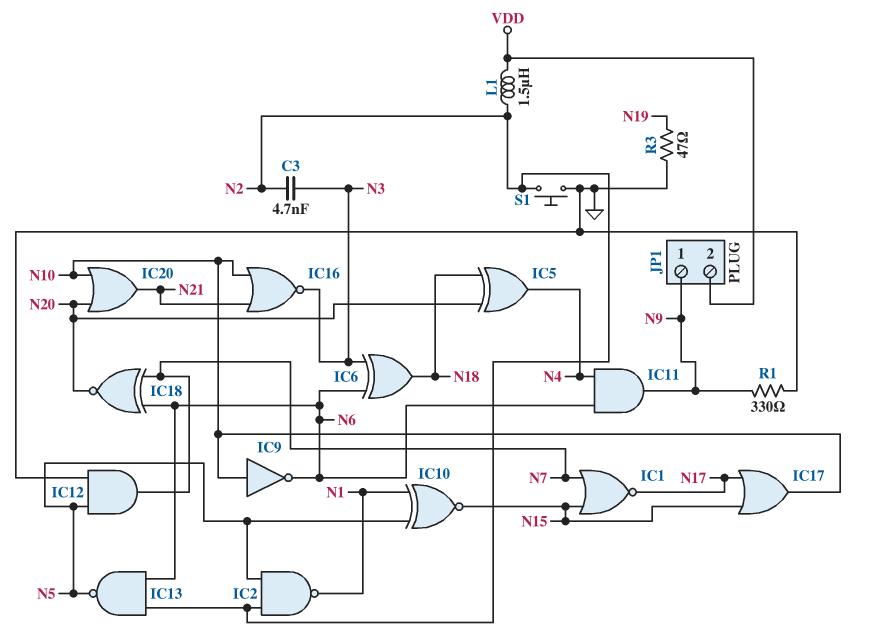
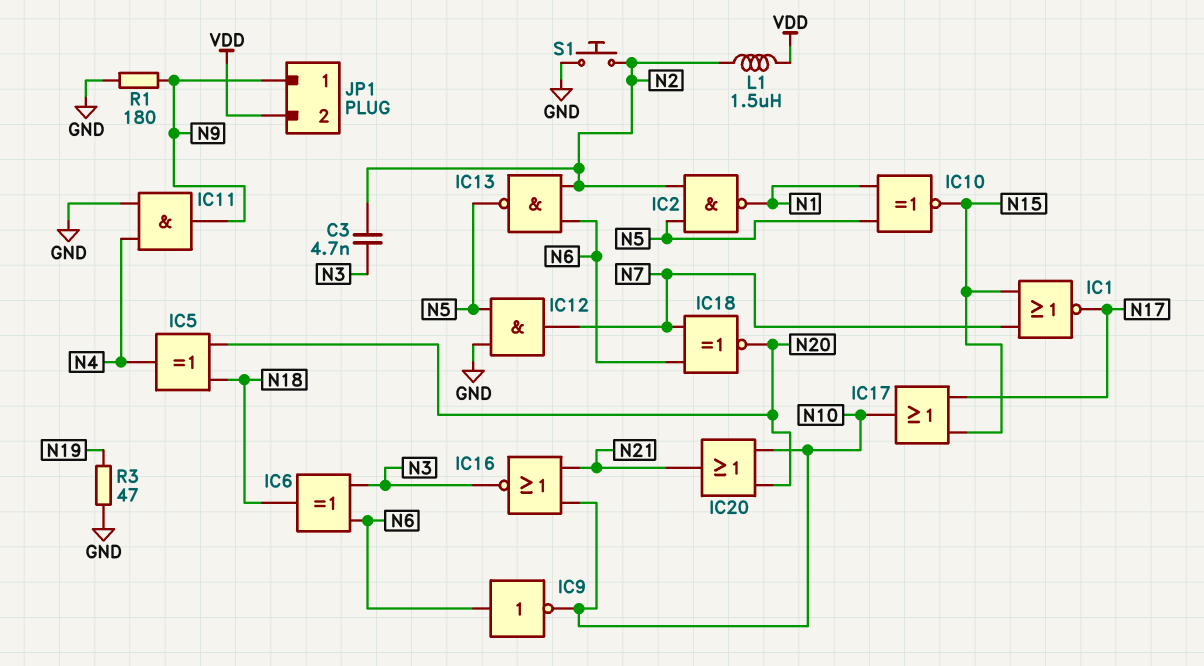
IC9: NOT (in N10, out N6) -> NOT (in N6, out N10)
IC11: AND (in N4, in N6, out N9) -> AND (in GND, in N4, out N9)
R1: 330 (GND, N9) -> 180 (GND, N9)

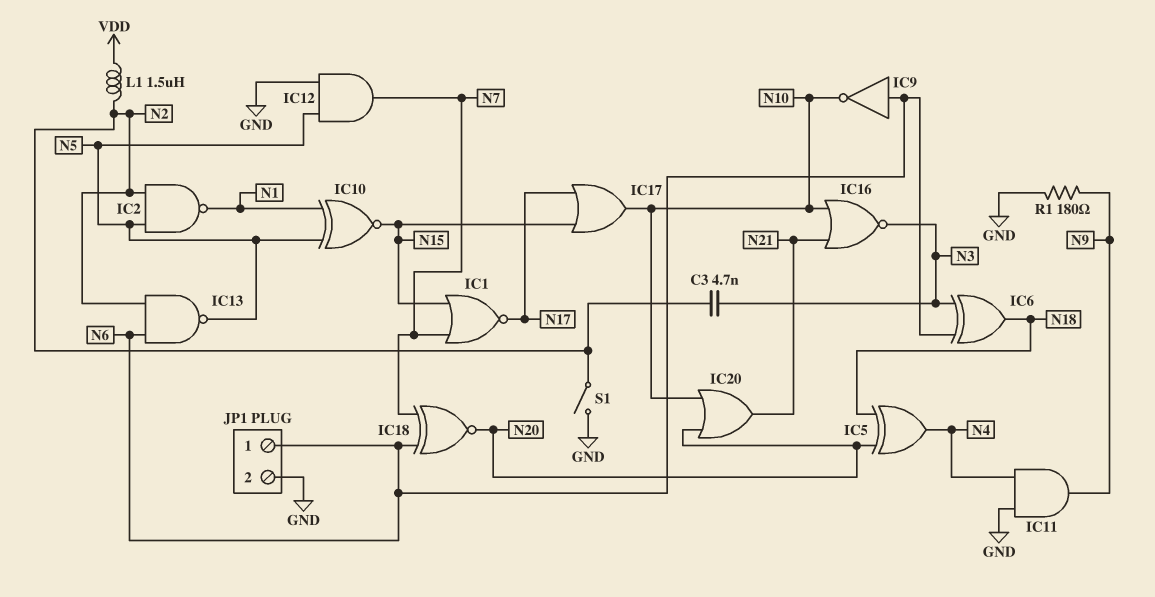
JP1 pin 1: N9 -> N6
JP1 pin 2: VDD -> GND
R3: 47 (GND, N19) -> none
S1: button (GND, N2) -> switch (GND, N2)

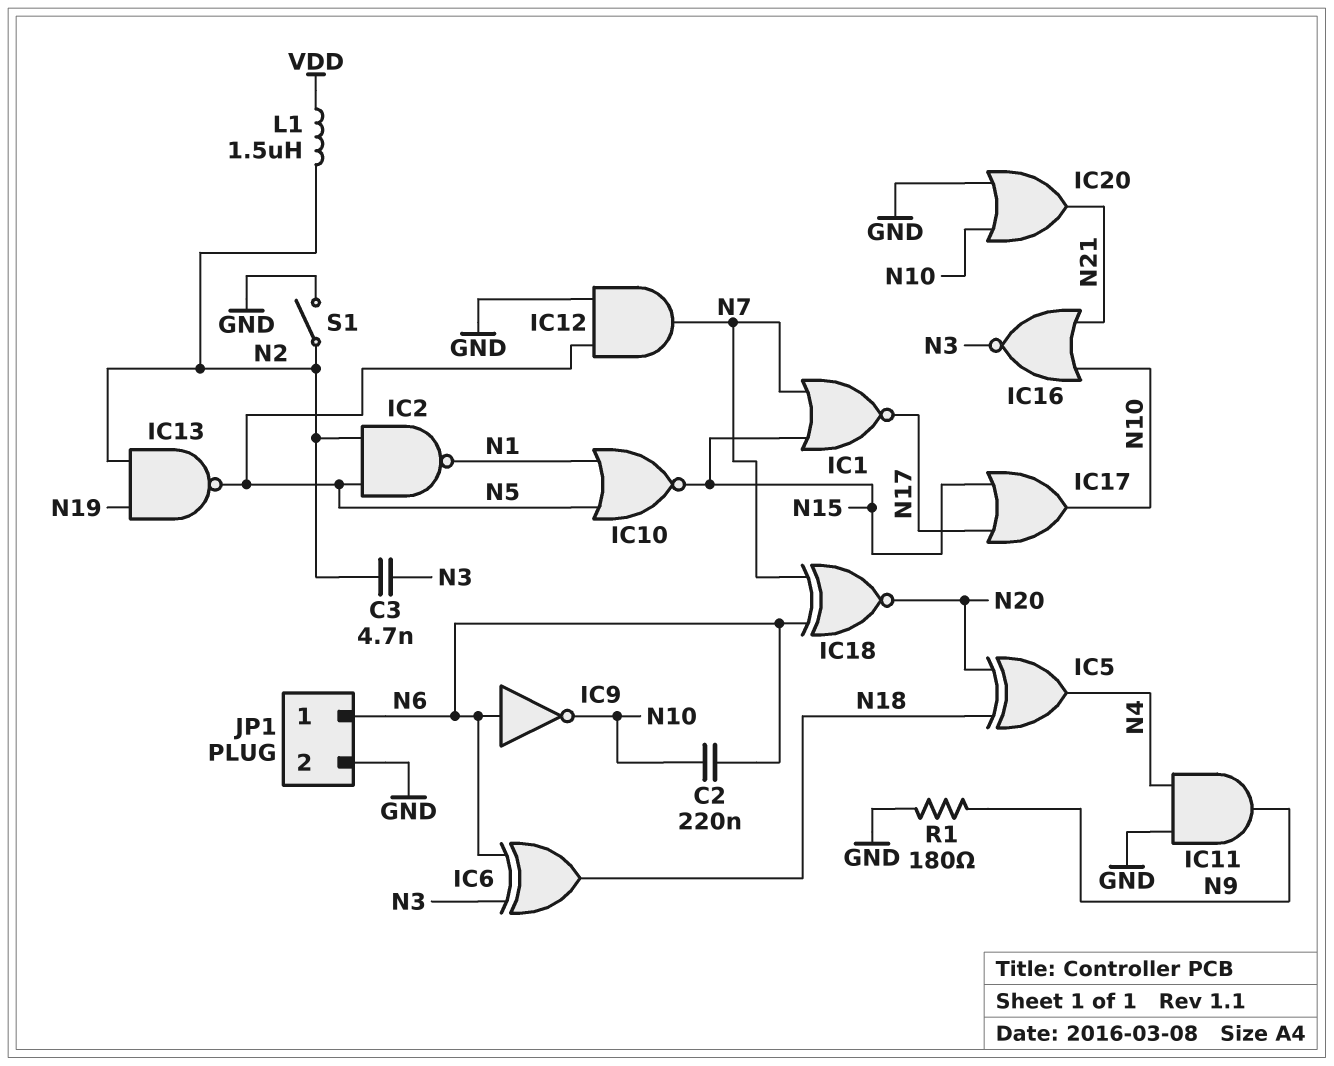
C2: none -> 220nF (N6, N10)
IC10: XNOR (in N1, in N5, out N15) -> NOR (in N1, in N5, out N15)
IC13: NAND (in N2, in N6, out N5) -> NAND (in N2, in N19, out N5)
IC20: OR (in N10, in N20, out N21) -> OR (in GND, in N10, out N21)

